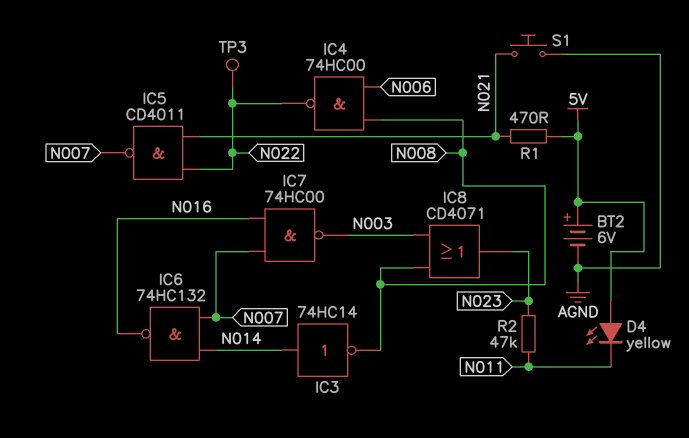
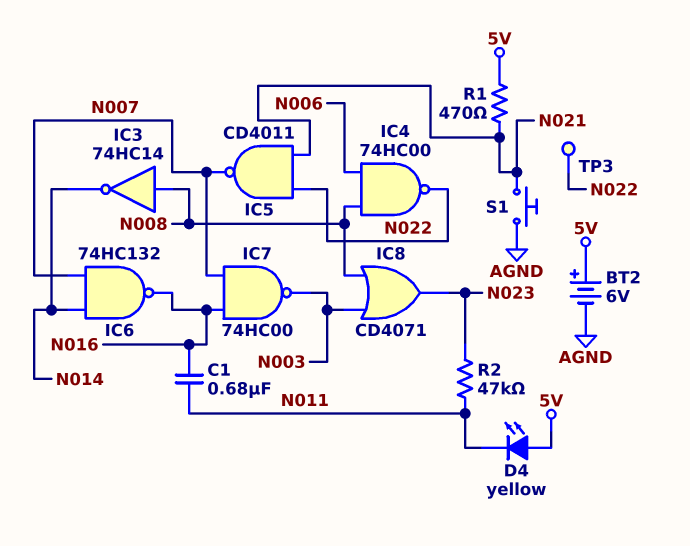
C1: none -> 680nF (N011, N016)
IC3: NOT 74HC14 (in N014, out N008) -> NOT 74HC14 (in N008, out N014)

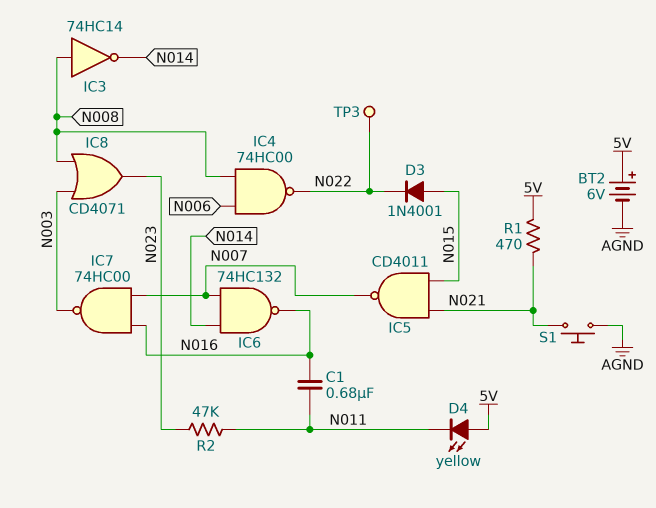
D3: none -> diode 1N4001 (A N015, K N022)
IC5: NAND CD4011 (in N021, in N022, out N007) -> NAND CD4011 (in N015, in N021, out N007)

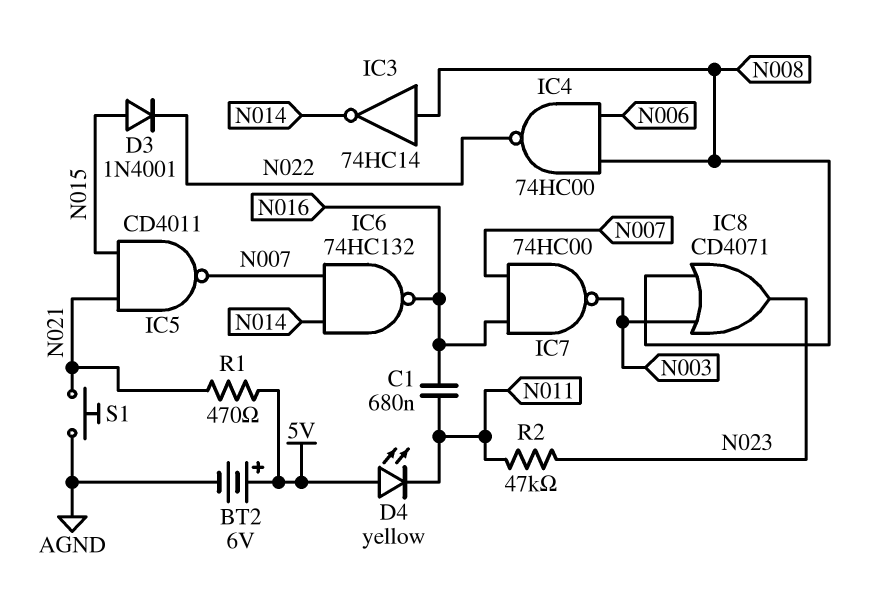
TP3: test point (N022) -> none

